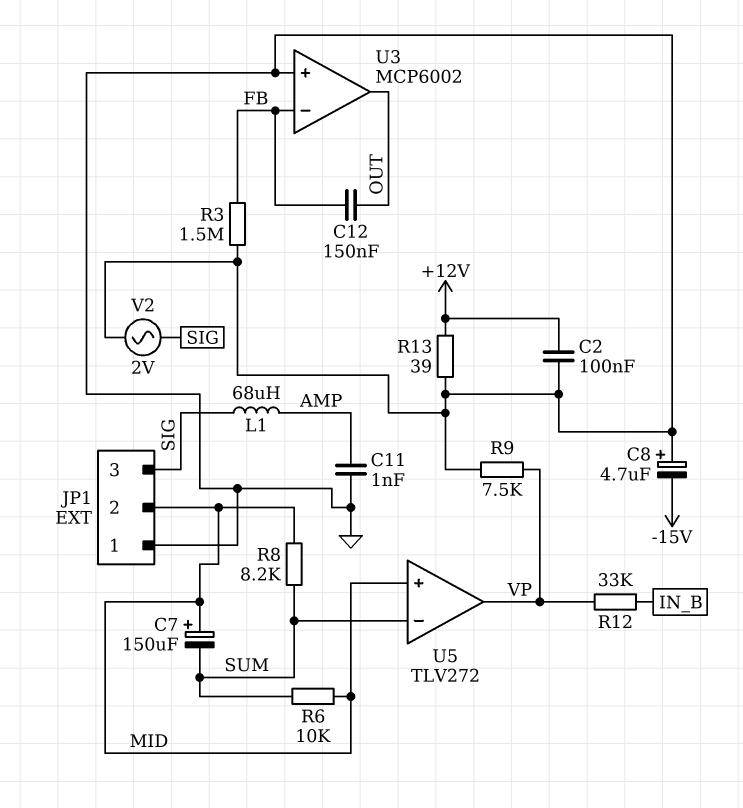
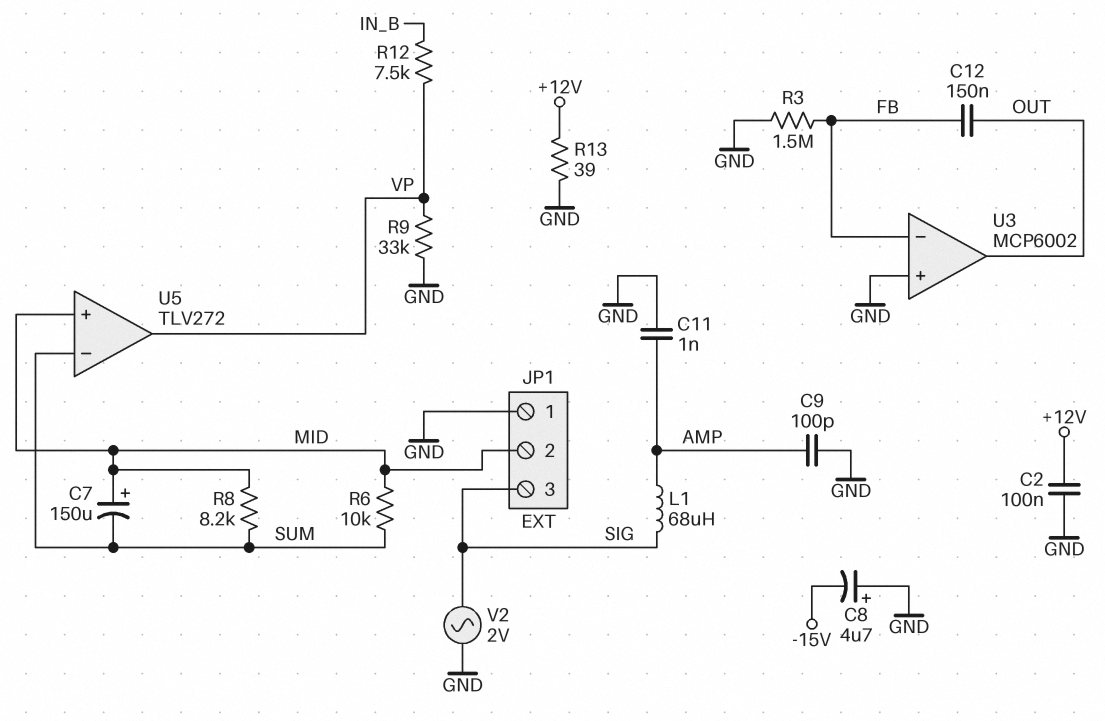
C9: none -> 100pF (AMP, GND)
R9: 7.5k (GND, VP) -> 33k (GND, VP)
R12: 33k (IN_B, VP) -> 7.5k (IN_B, VP)

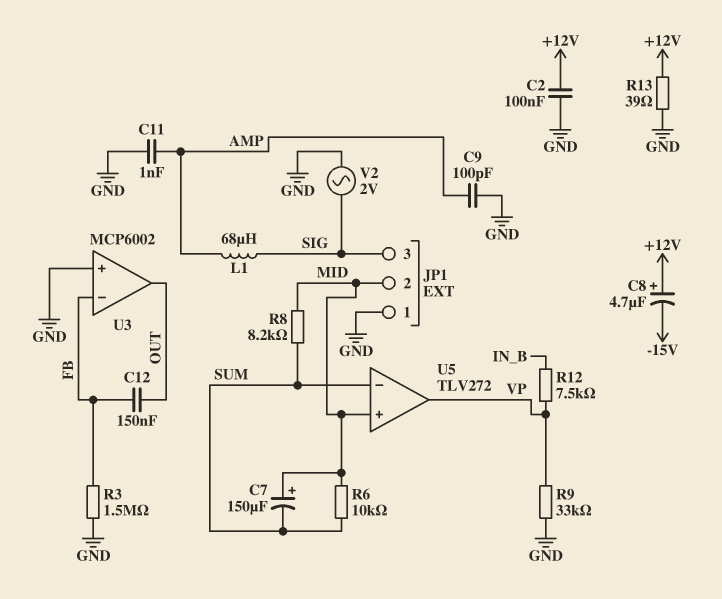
C8: 4.7uF (plus GND, minus -15V) -> 4.7uF (plus +12V, minus -15V)

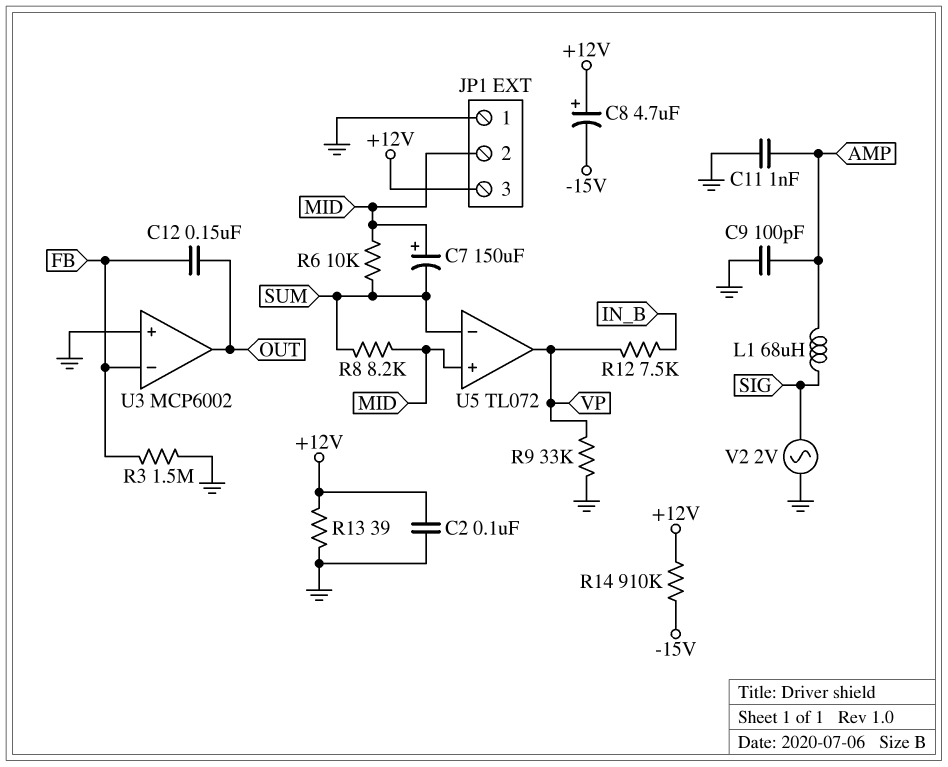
JP1 pin 3: SIG -> +12V
R14: none -> 910k (+12V, -15V)
U5: TLV272 -> TL072

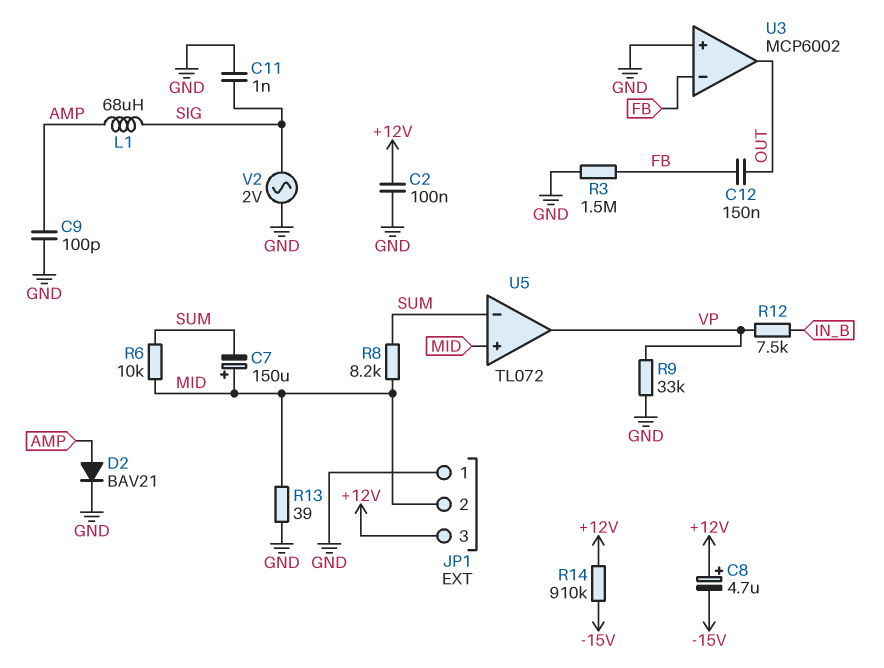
C11: 1nF (AMP, GND) -> 1nF (GND, SIG)
D2: none -> diode BAV21 (A AMP, K GND)
R13: 39 (+12V, GND) -> 39 (GND, MID)

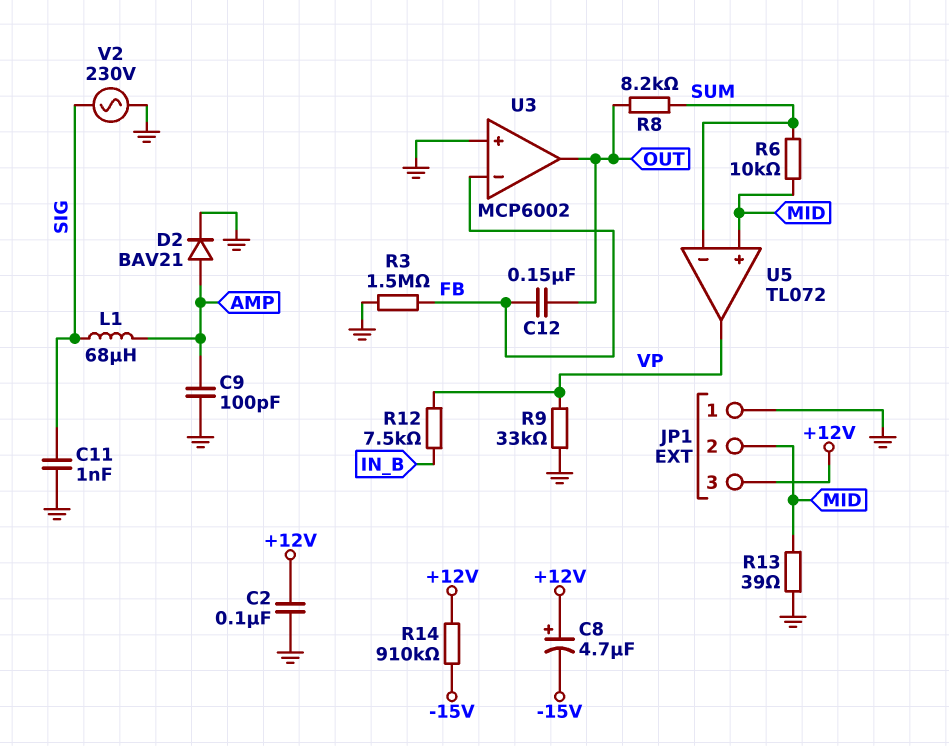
C7: 150uF (plus MID, minus SUM) -> none
R8: 8.2k (MID, SUM) -> 8.2k (OUT, SUM)
V2: AC 2V (GND, SIG) -> AC 230V (GND, SIG)

